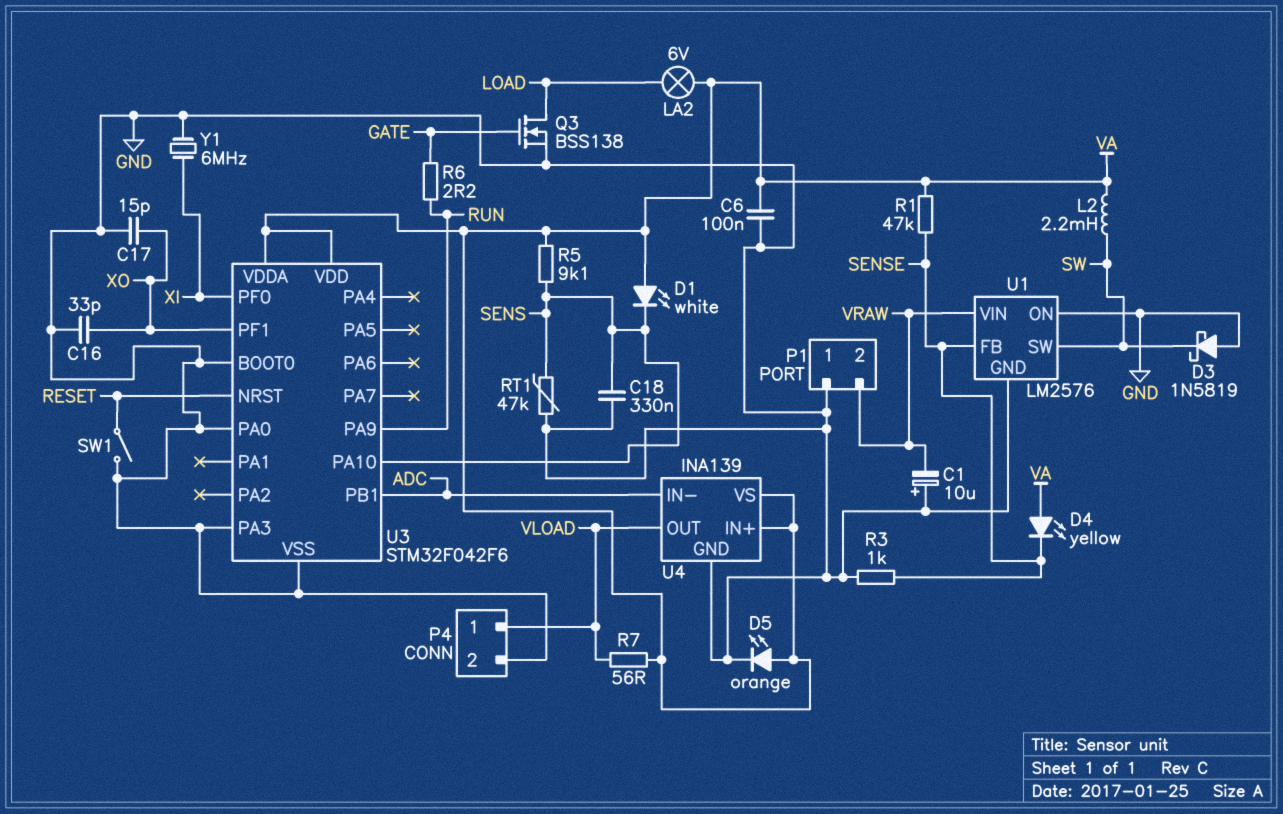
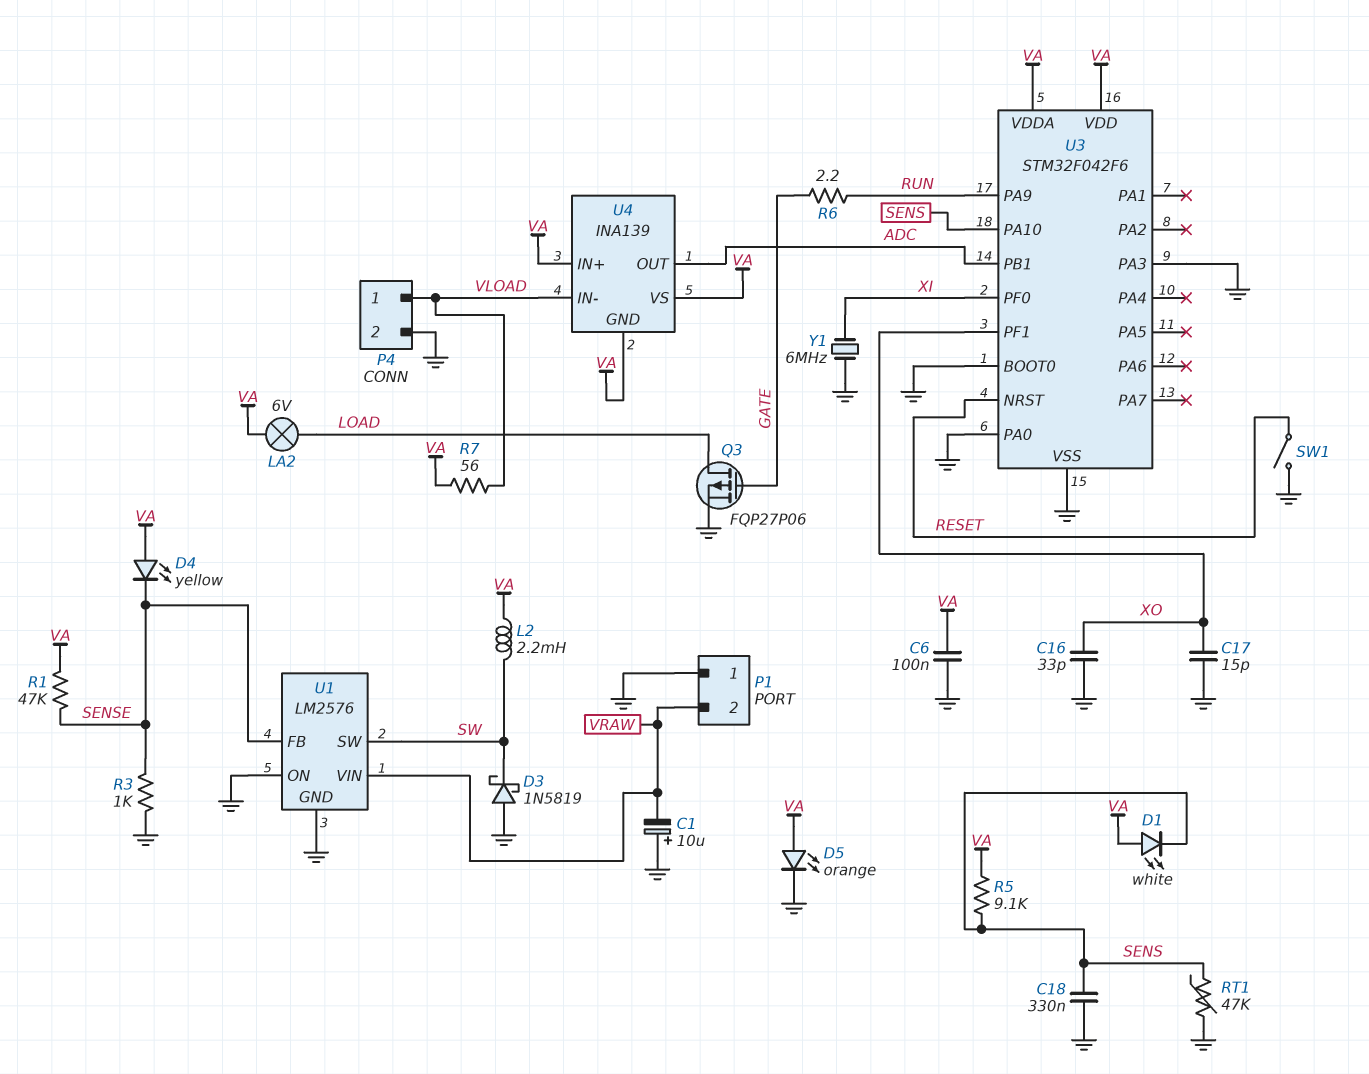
Q3: NMOS BSS138 (G GATE, D LOAD, S GND) -> PMOS FQP27P06 (G GATE, D LOAD, S GND)
U4 pin GND: GND -> VA
U4 pin IN-: ADC -> VLOAD
U4 pin OUT: VLOAD -> ADC

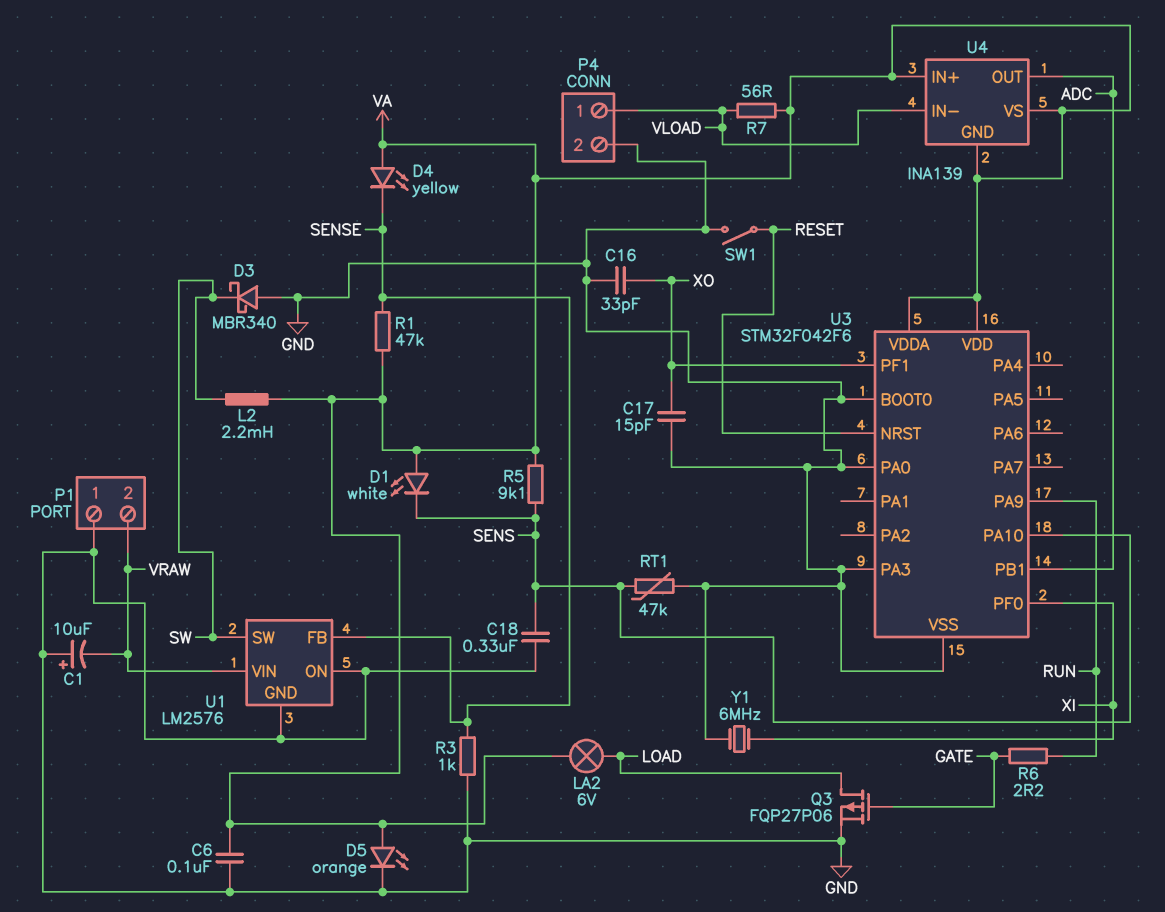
D3: schottky 1N5819 (A GND, K SW) -> schottky MBR340 (A GND, K SW)

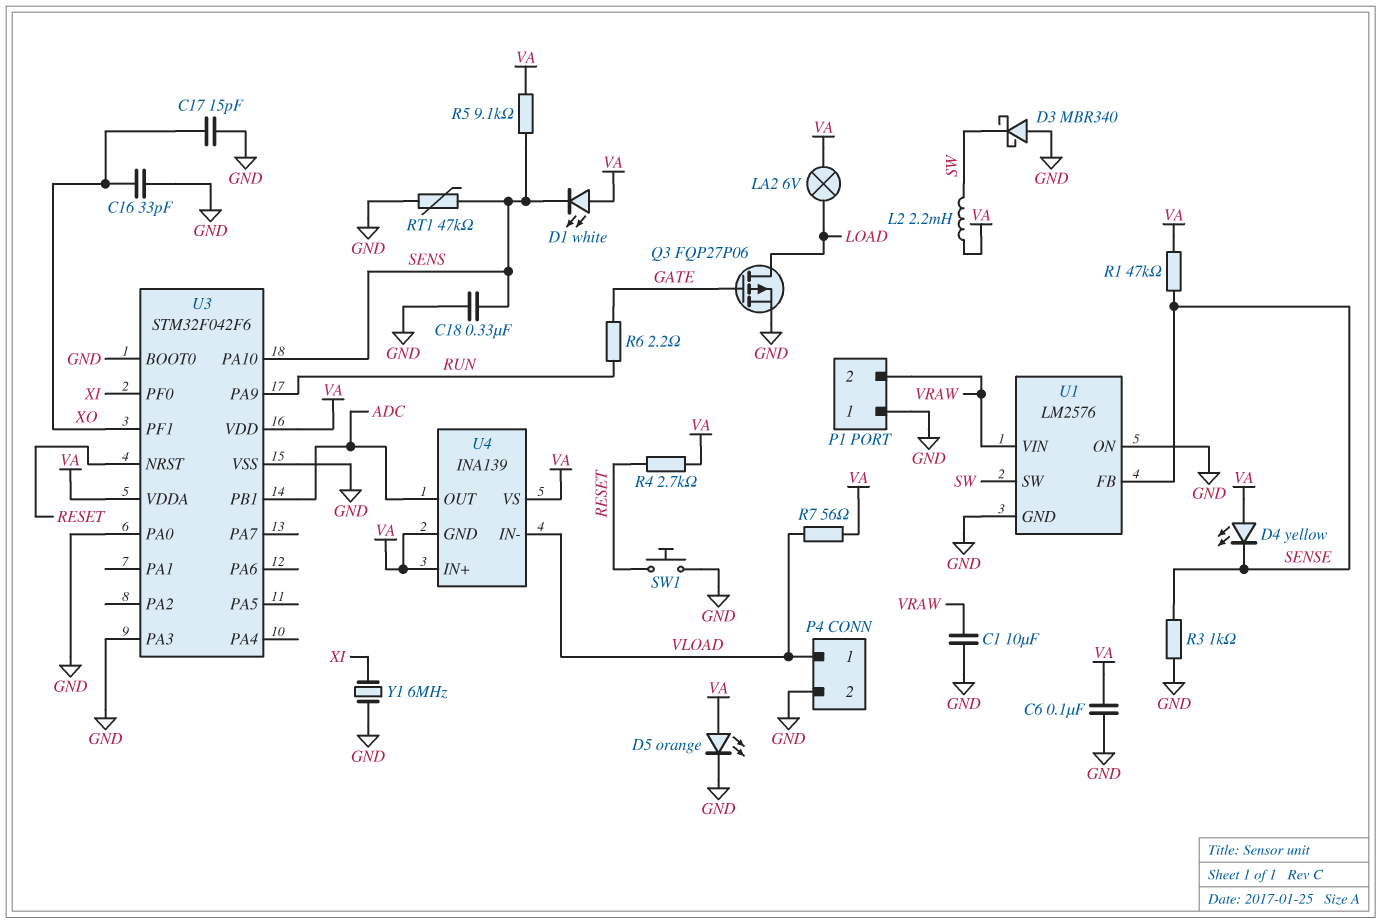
C1: 10uF (plus GND, minus VRAW) -> 10uF (GND, VRAW)
R4: none -> 2.7k (RESET, VA)
SW1: switch (GND, RESET) -> button (GND, RESET)

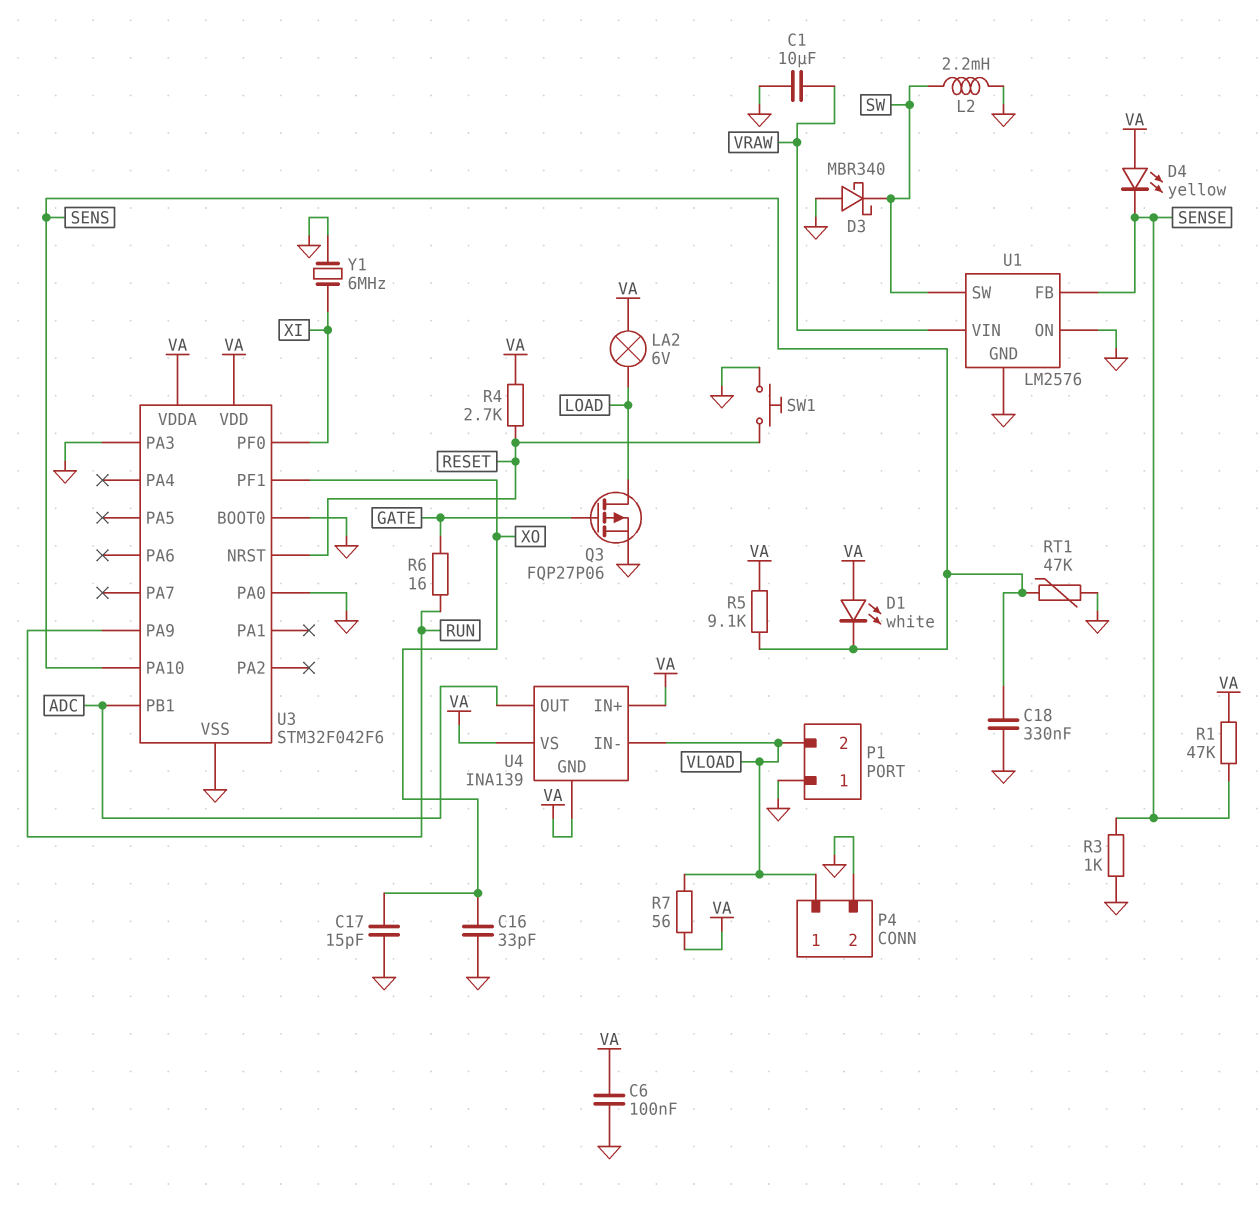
D5: LED orange (A VA, K GND) -> none
L2: 2.2mH (SW, VA) -> 2.2mH (GND, SW)
P1 pin 2: VRAW -> VLOAD
R6: 2.2 (GATE, RUN) -> 16 (GATE, RUN)

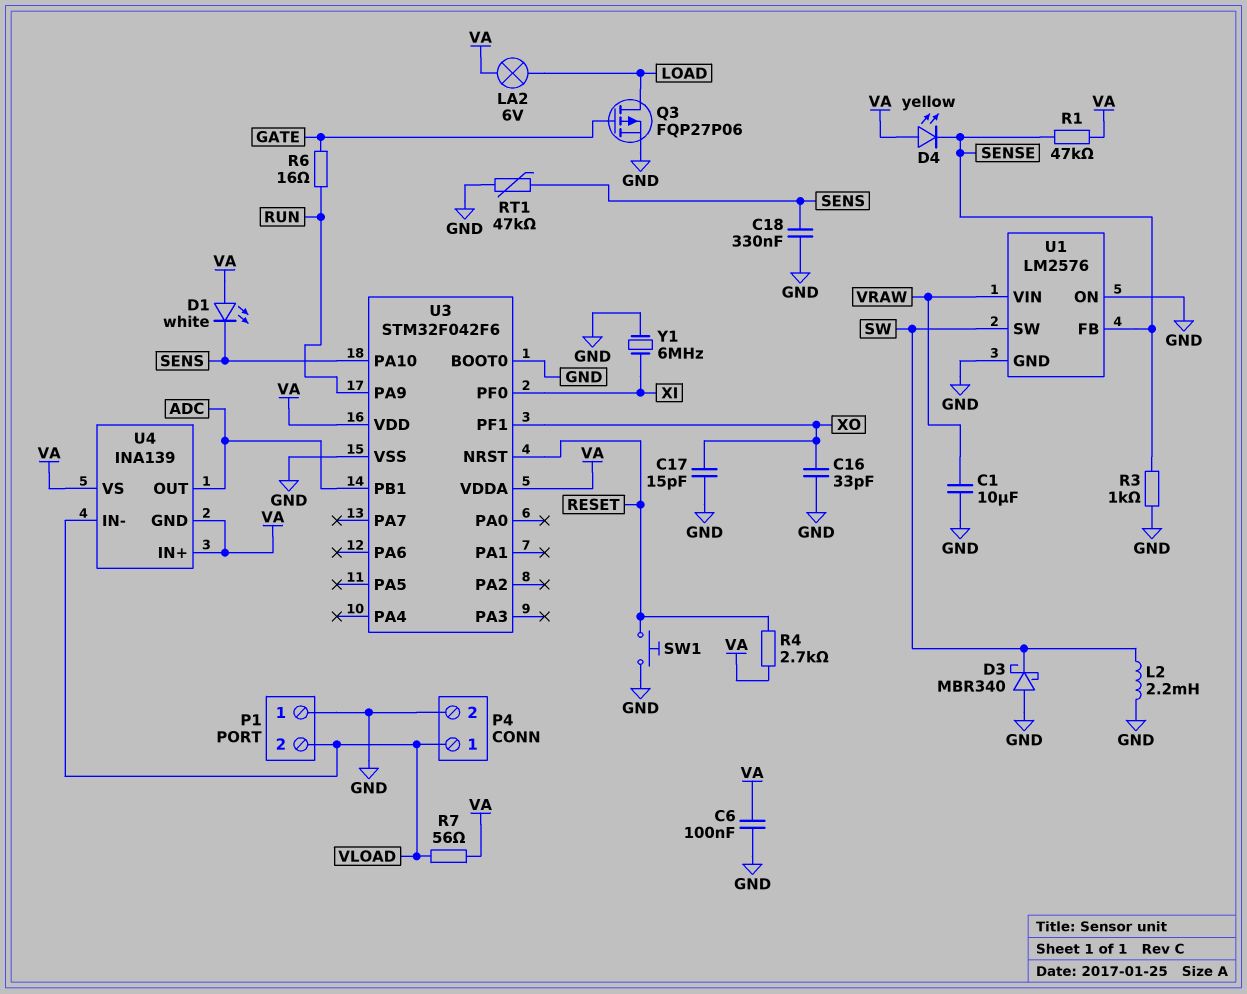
R5: 9.1k (SENS, VA) -> none
U3 pin PA0: GND -> none
U3 pin PA3: GND -> none

